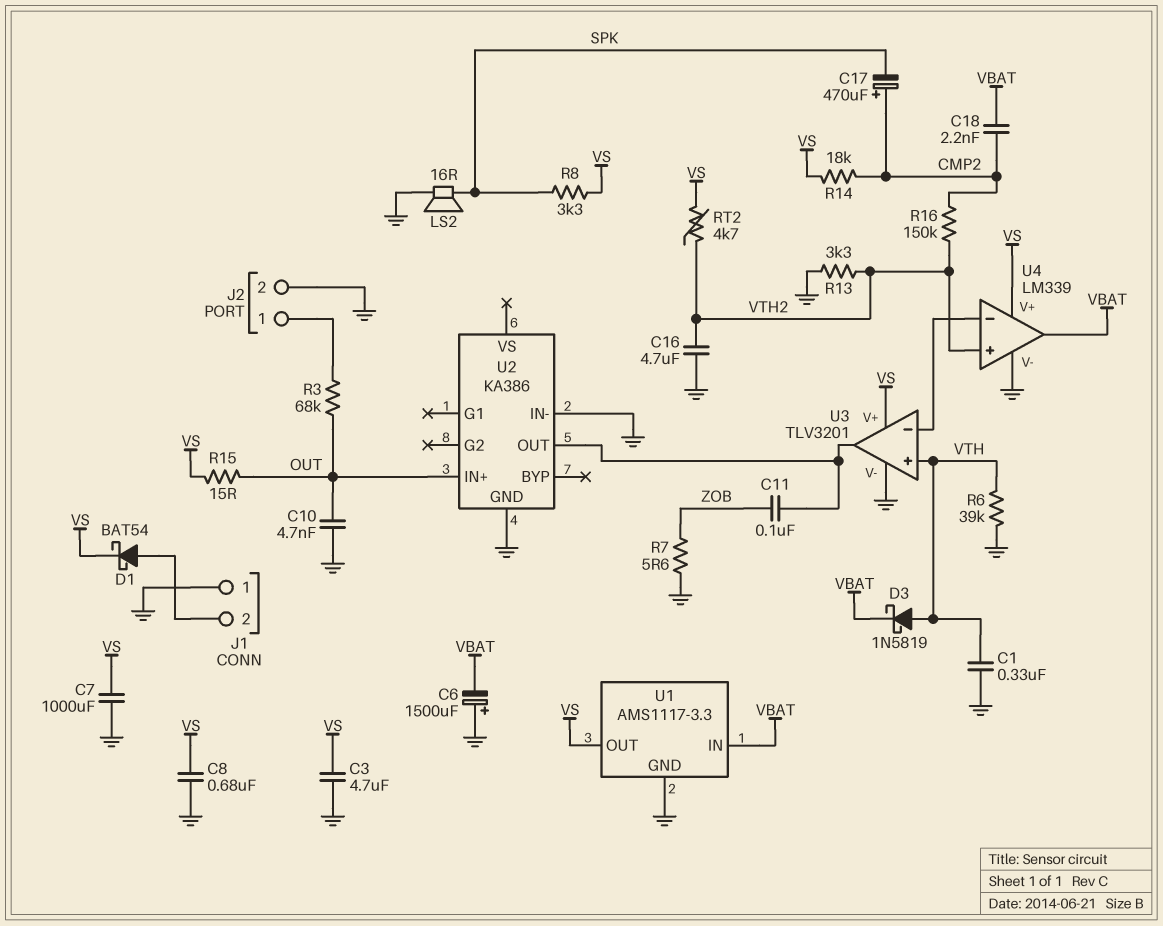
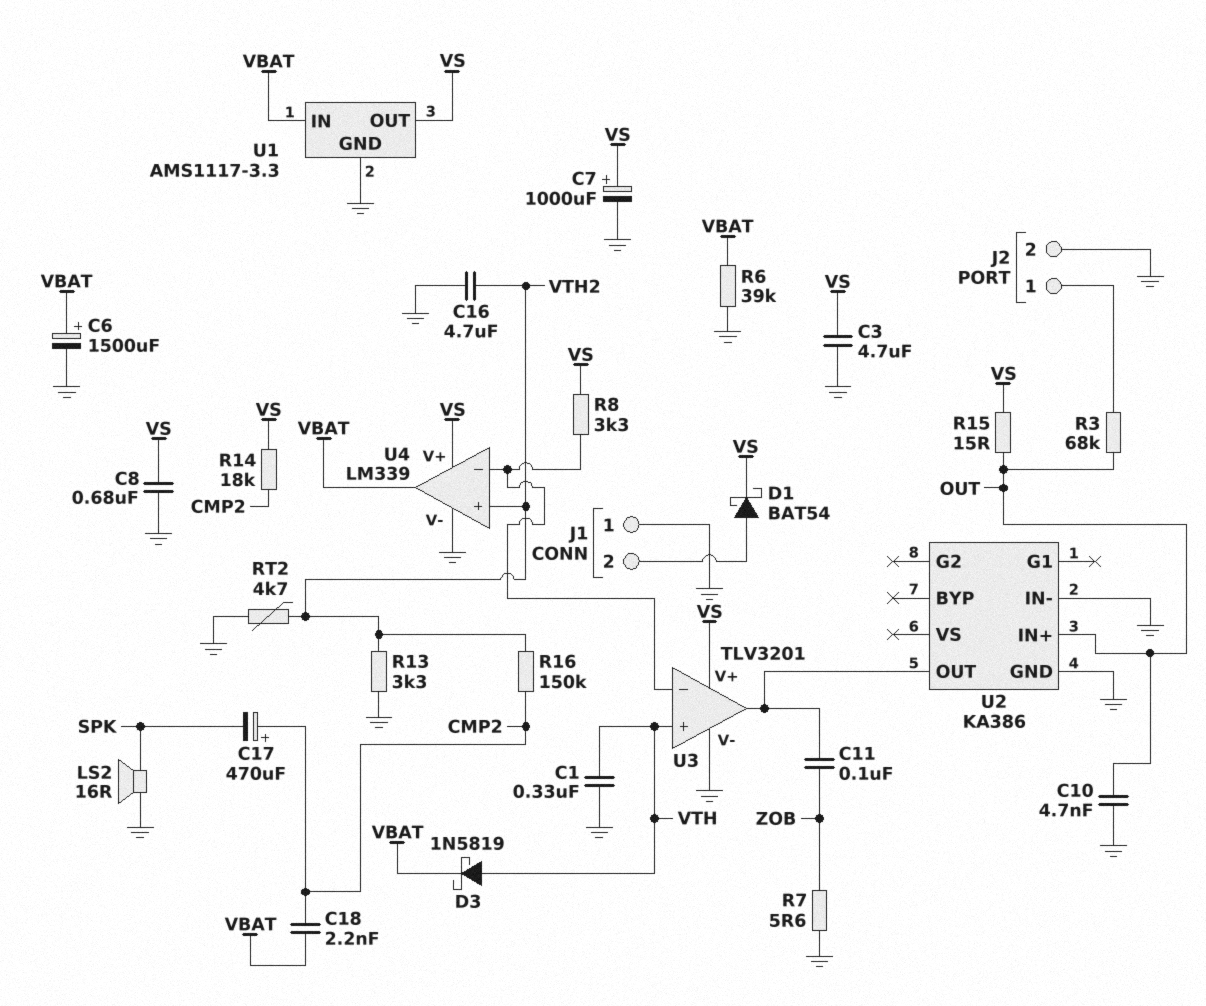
C6: 1500uF (plus GND, minus VBAT) -> 1500uF (plus VBAT, minus GND)
C7: 1000uF (GND, VS) -> 1000uF (plus VS, minus GND)
R6: 39k (GND, VTH) -> 39k (GND, VBAT)
R8: 3.3k (SPK, VS) -> 3.3k (U3/in-, VS)
RT2: 4.7k (VS, VTH2) -> 4.7k (GND, VTH2)

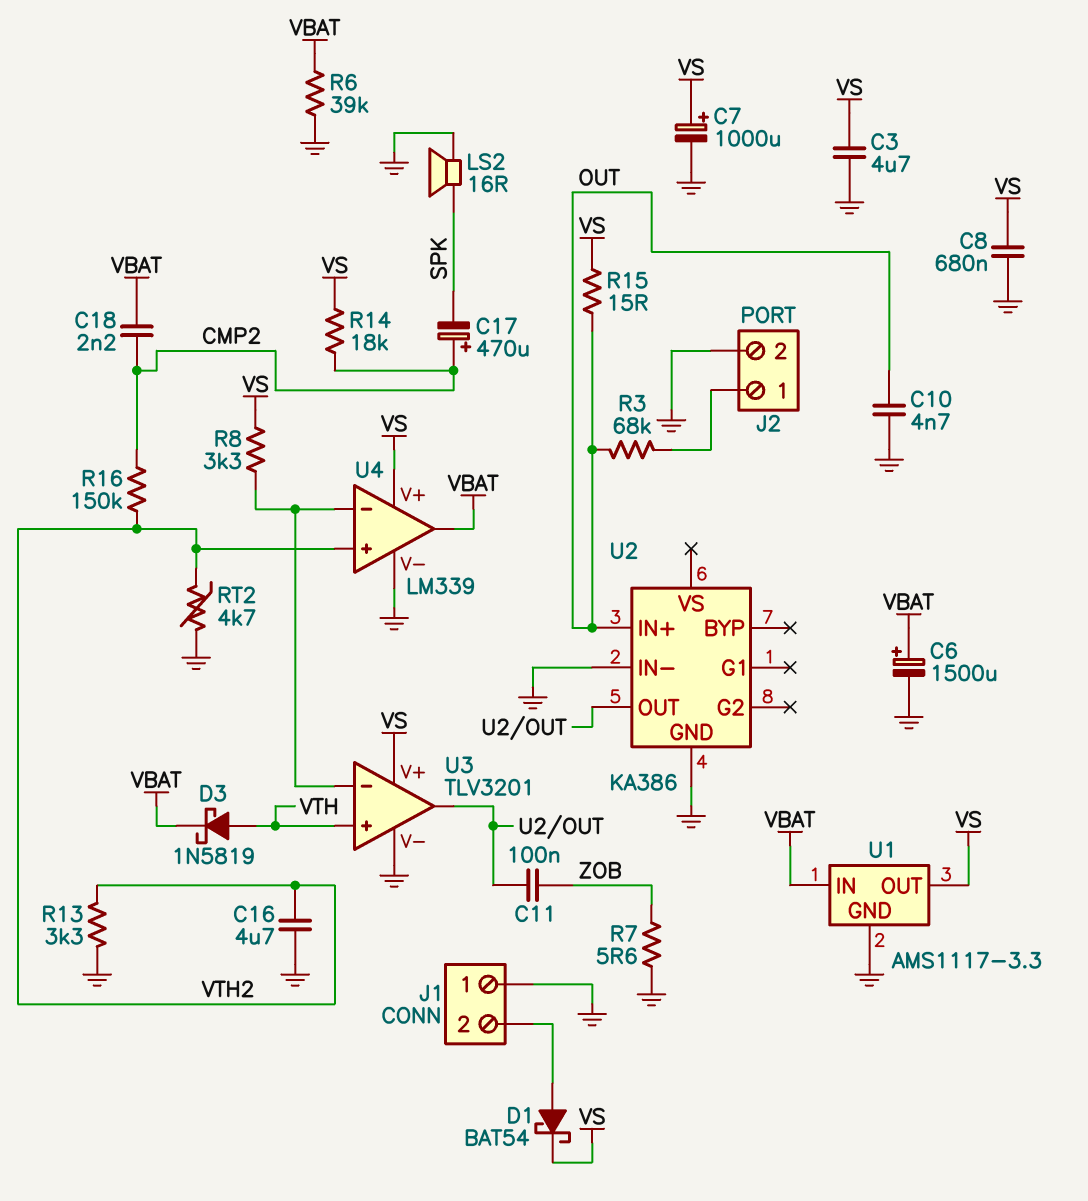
C1: 330nF (GND, VTH) -> none

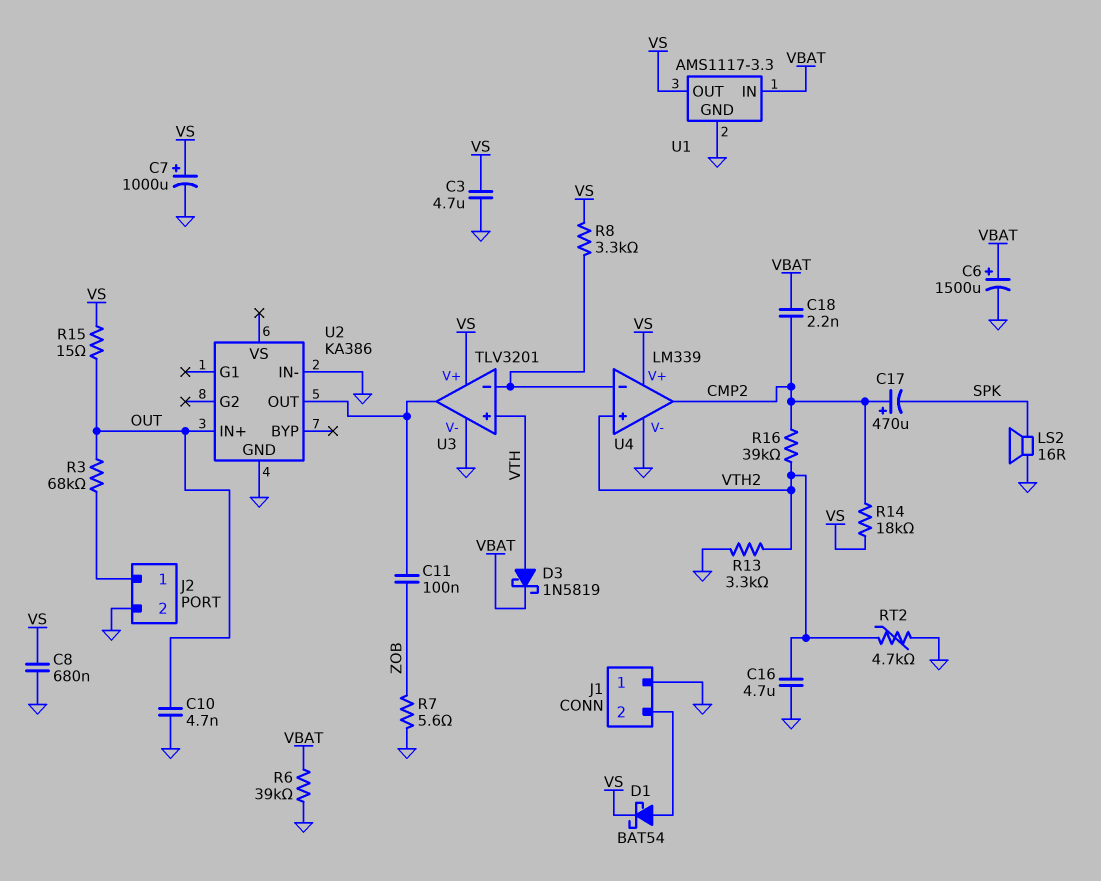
R16: 150k (CMP2, VTH2) -> 39k (CMP2, VTH2)
U4 pin out: VBAT -> CMP2

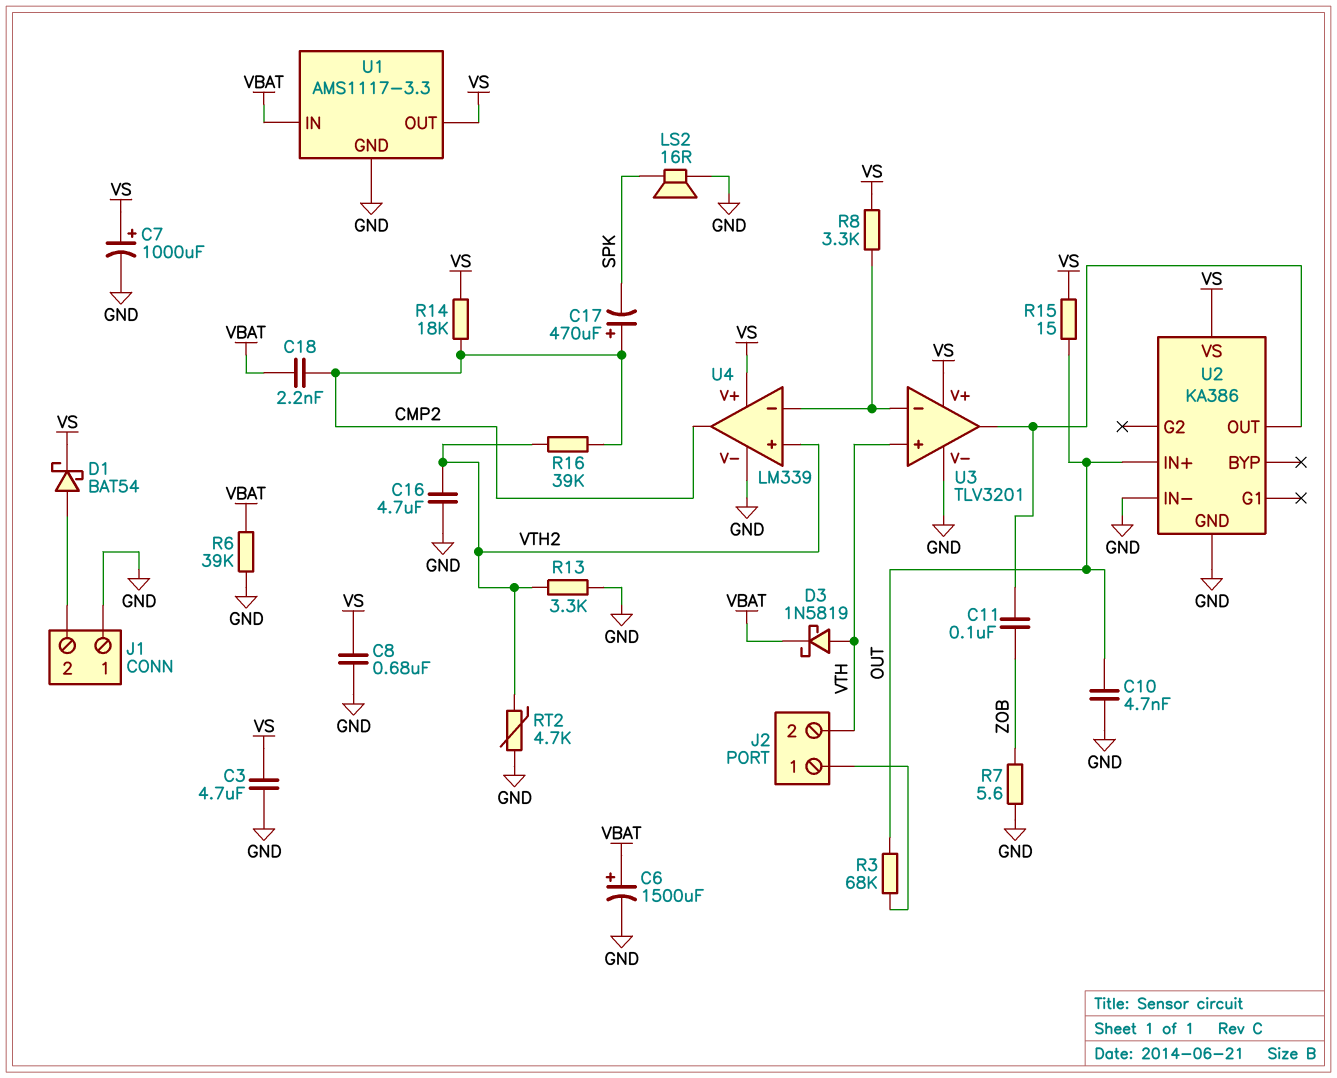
J2 pin 2: GND -> VTH
U2 pin VS: none -> VS

